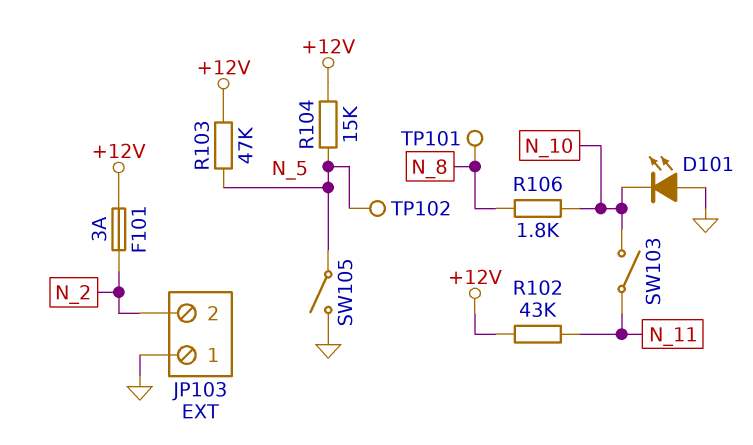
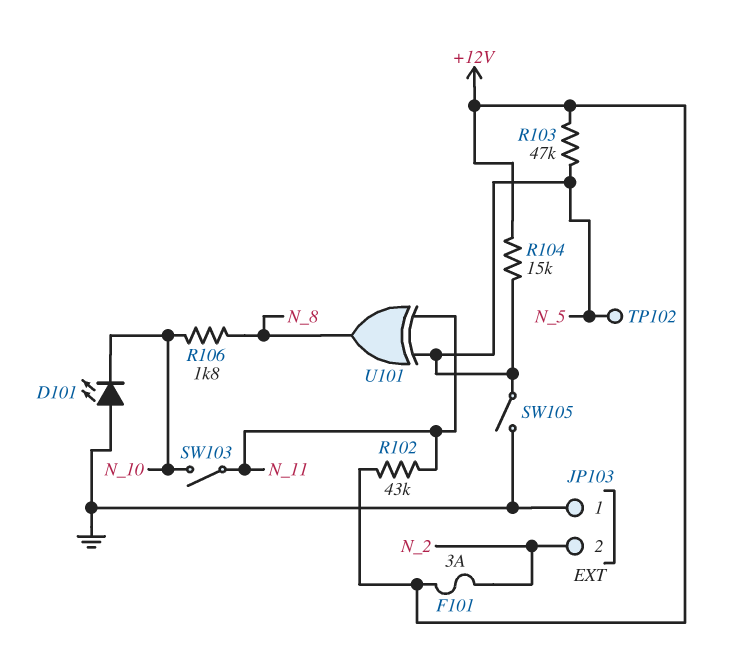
TP101: test point (N_8) -> none
U101: none -> XOR (in N_5, in N_11, out N_8)

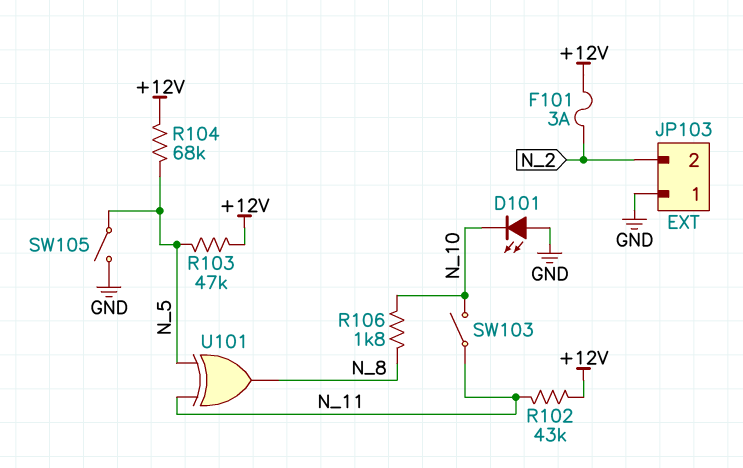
R104: 15k (+12V, N_5) -> 68k (+12V, N_5)
TP102: test point (N_5) -> none

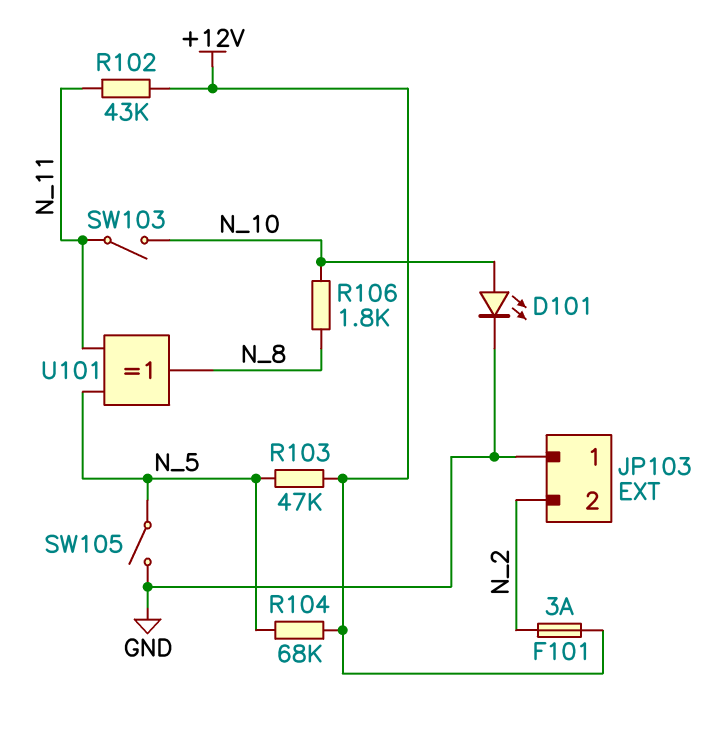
D101: LED (A GND, K N_10) -> LED (A N_10, K GND)

